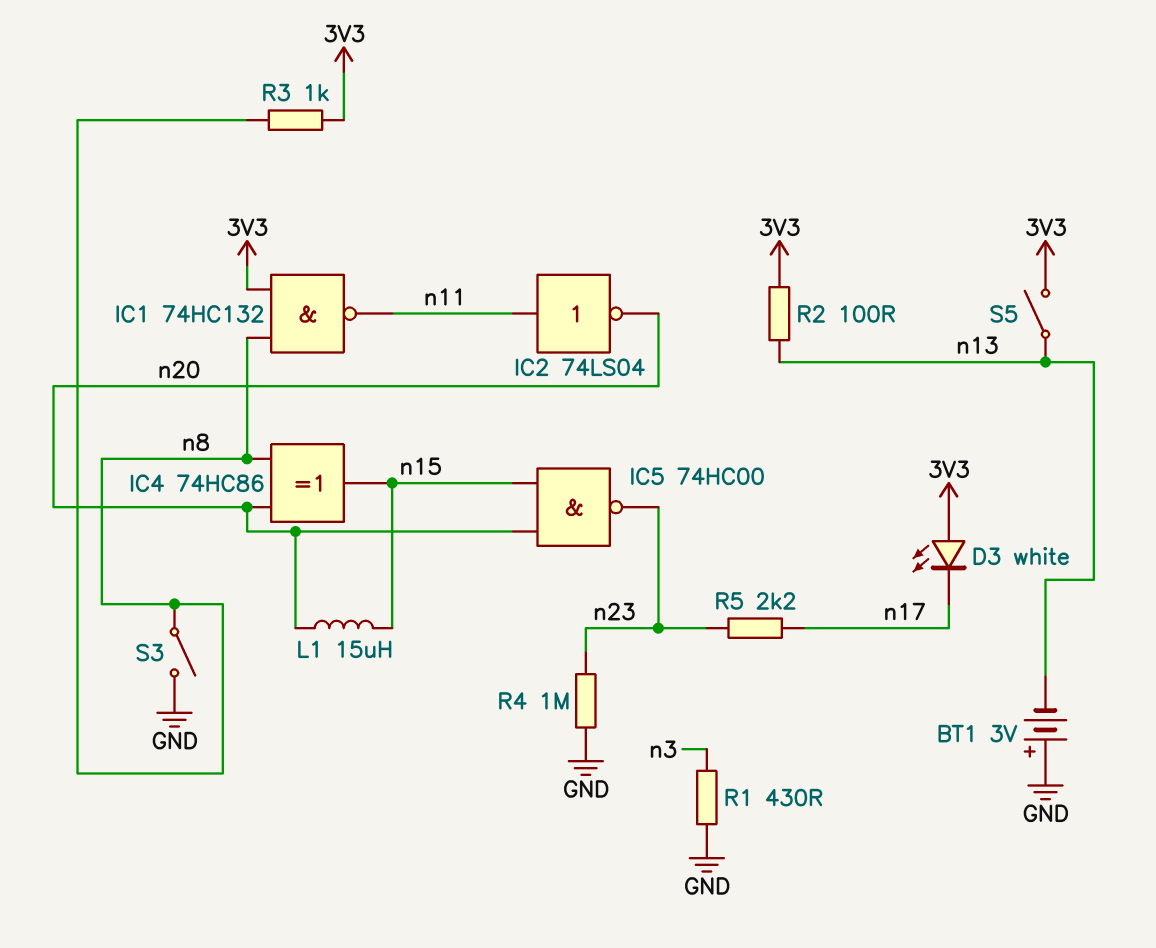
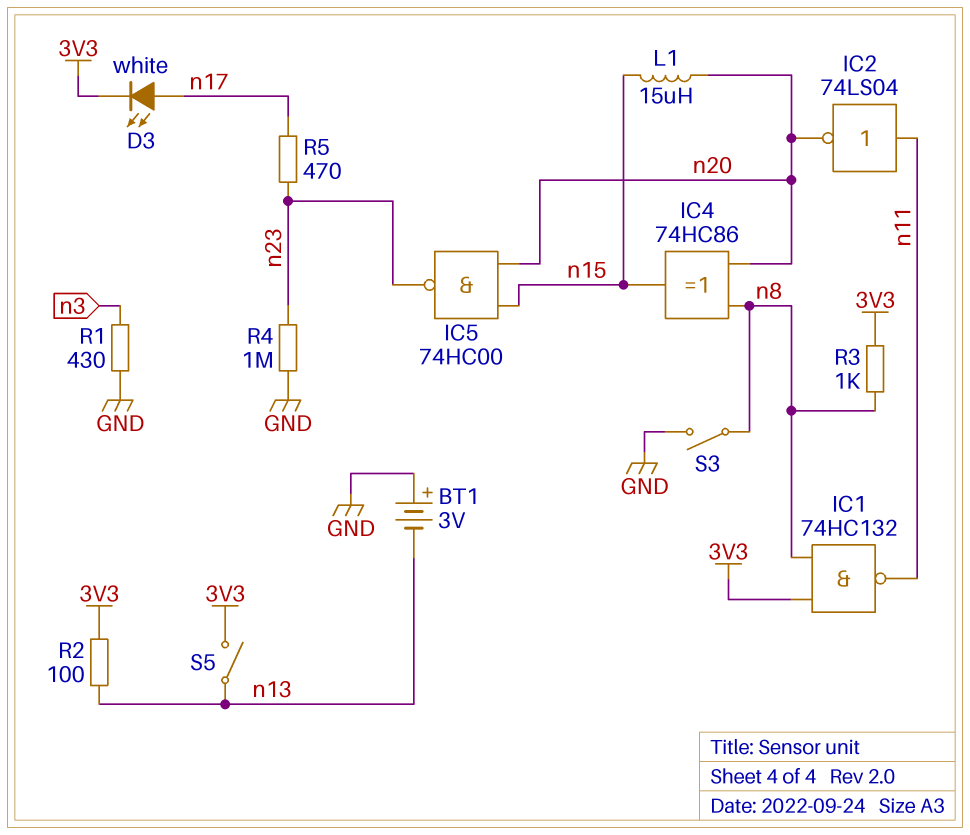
D3: LED white (A 3V3, K n17) -> LED white (A n17, K 3V3)
R5: 2.2k (n17, n23) -> 470 (n17, n23)

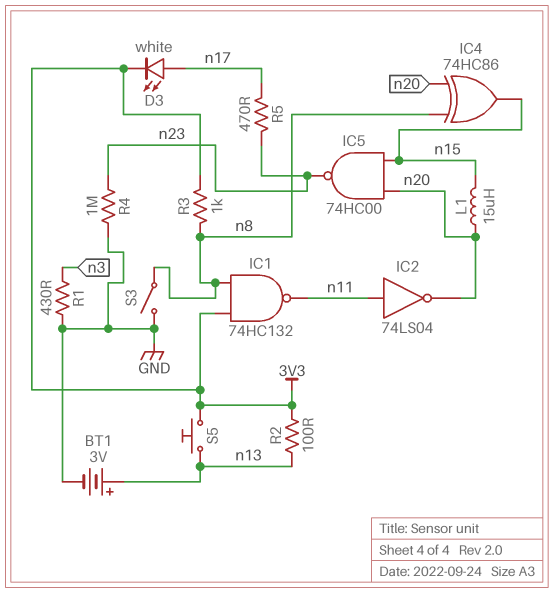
BT1: 3V (plus GND, minus n13) -> 3V (plus n13, minus GND)
S5: switch (3V3, n13) -> button (3V3, n13)

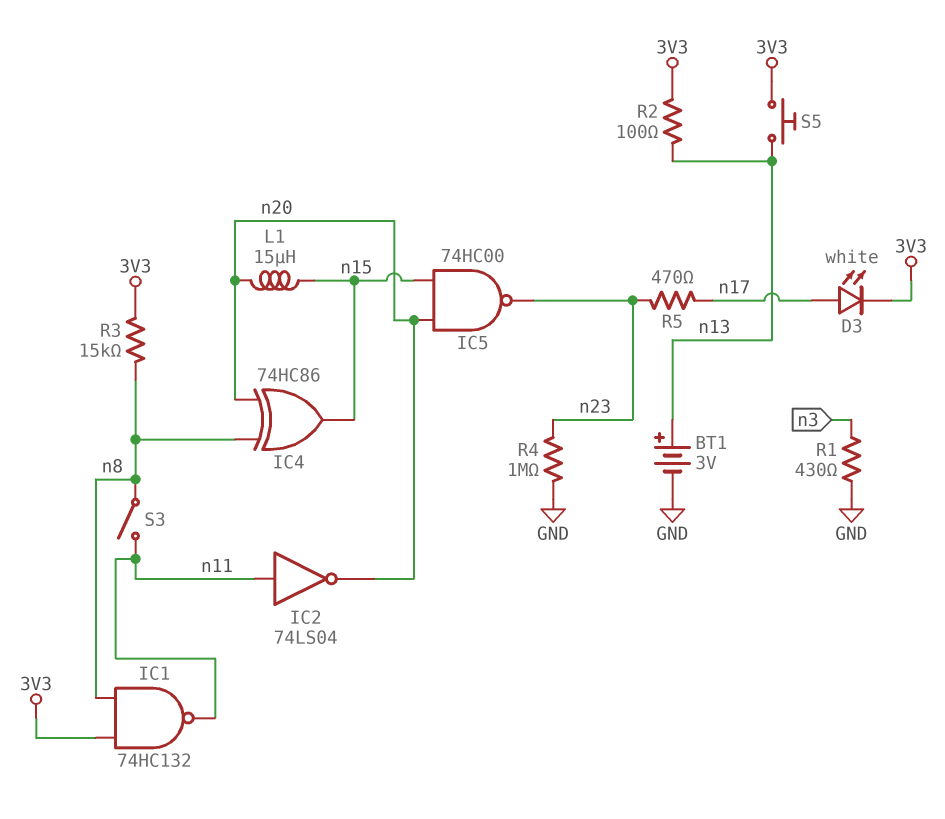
R3: 1k (3V3, n8) -> 15k (3V3, n8)
S3: switch (GND, n8) -> switch (n8, n11)

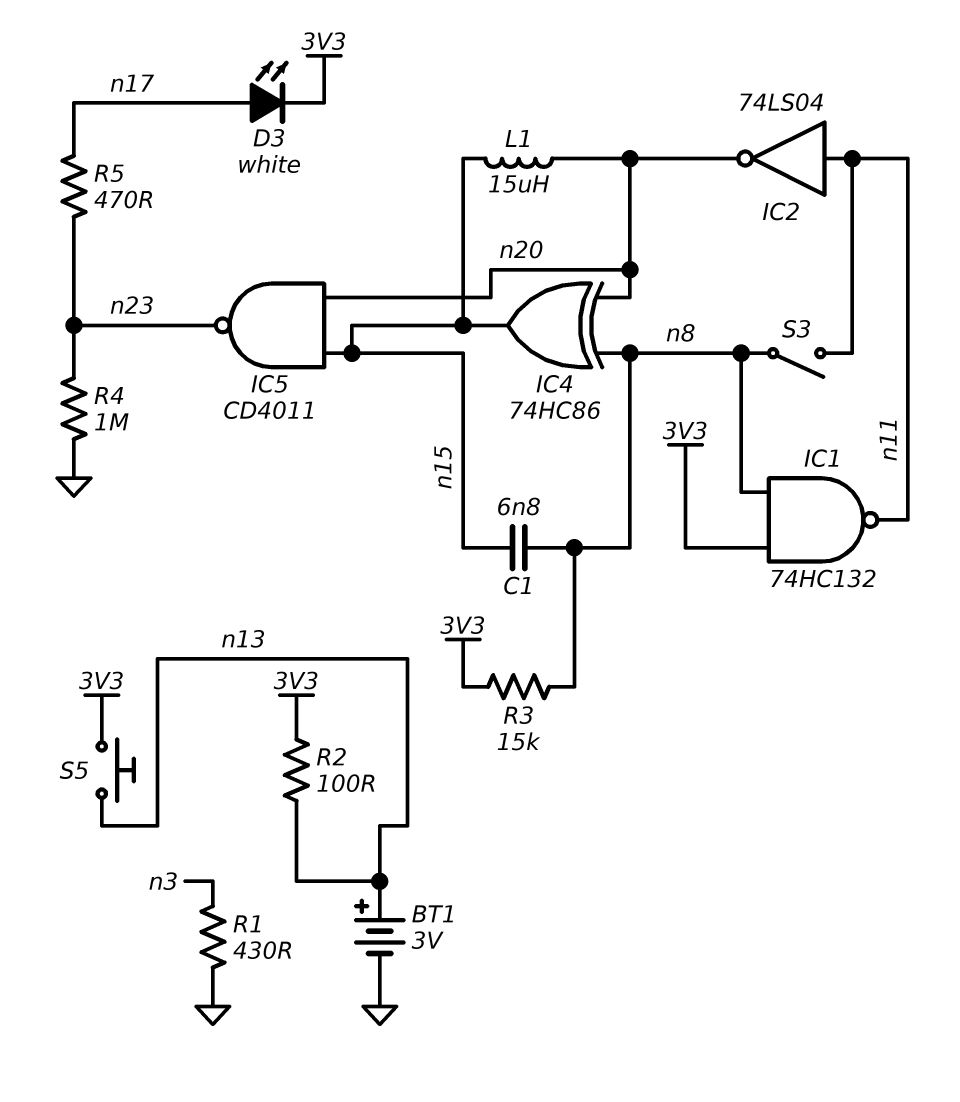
C1: none -> 6.8nF (n8, n15)
IC5: NAND 74HC00 (in n15, in n20, out n23) -> NAND CD4011 (in n15, in n20, out n23)

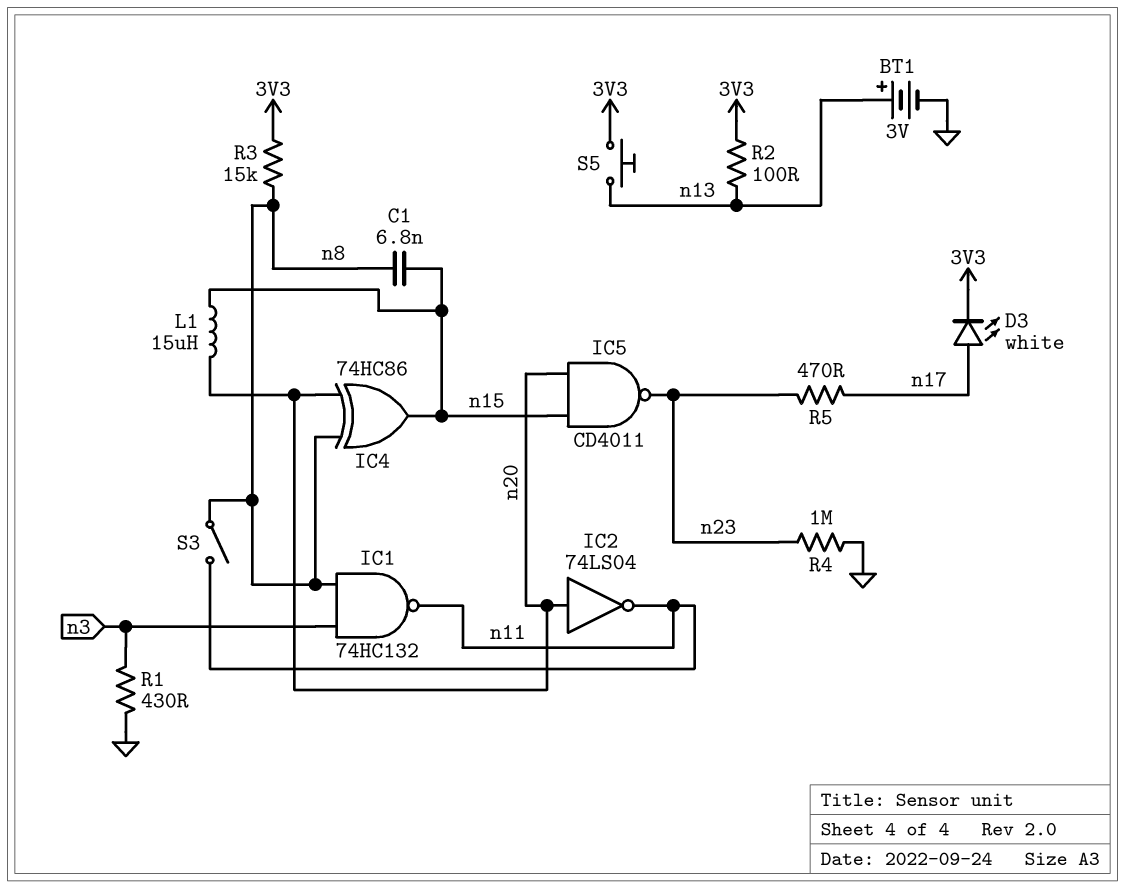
IC1: NAND 74HC132 (in 3V3, in n8, out n11) -> NAND 74HC132 (in n3, in n8, out n11)
IC2: NOT 74LS04 (in n11, out n20) -> NOT 74LS04 (in n20, out n11)

